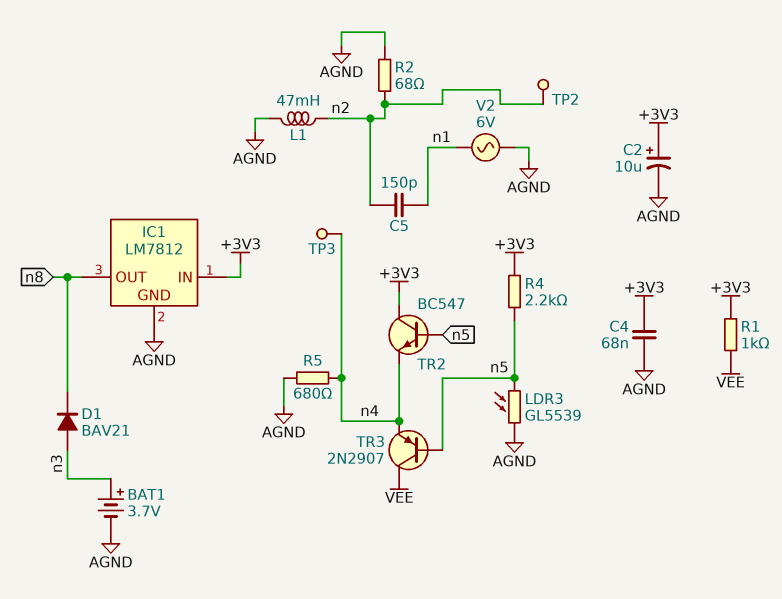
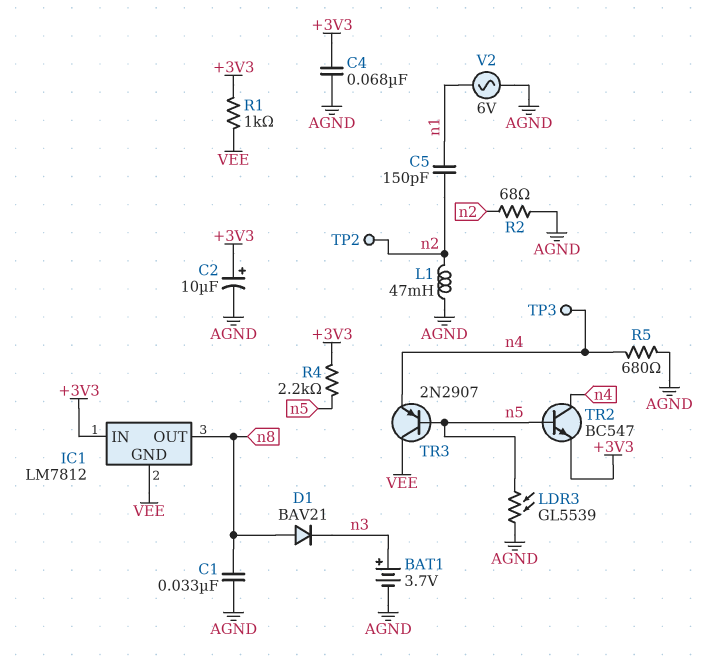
C1: none -> 33nF (AGND, n8)
D1: diode BAV21 (A n3, K n8) -> diode BAV21 (A n8, K n3)
IC1 pin GND: AGND -> VEE
TR2: NPN BC547 (B n5, C +3V3, E n4) -> NPN BC547 (B n5, C n4, E +3V3)

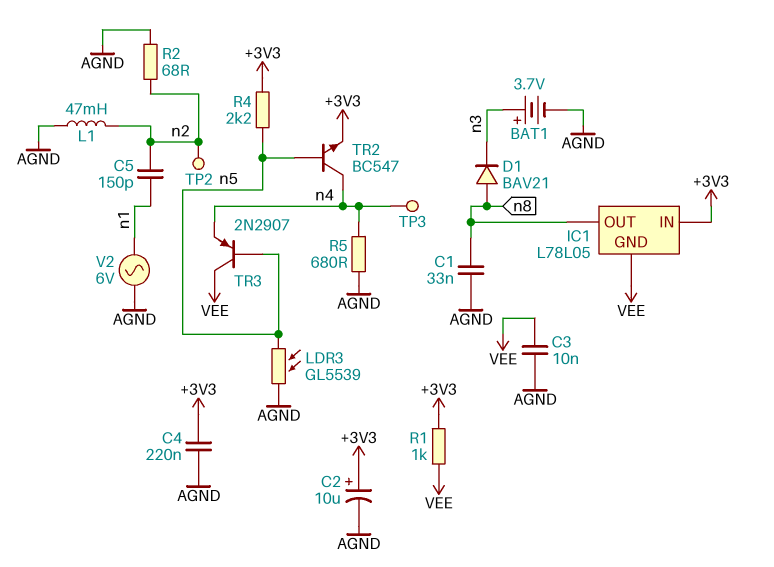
C3: none -> 10nF (AGND, VEE)
C4: 68nF (+3V3, AGND) -> 220nF (+3V3, AGND)
IC1: LM7812 -> L78L05

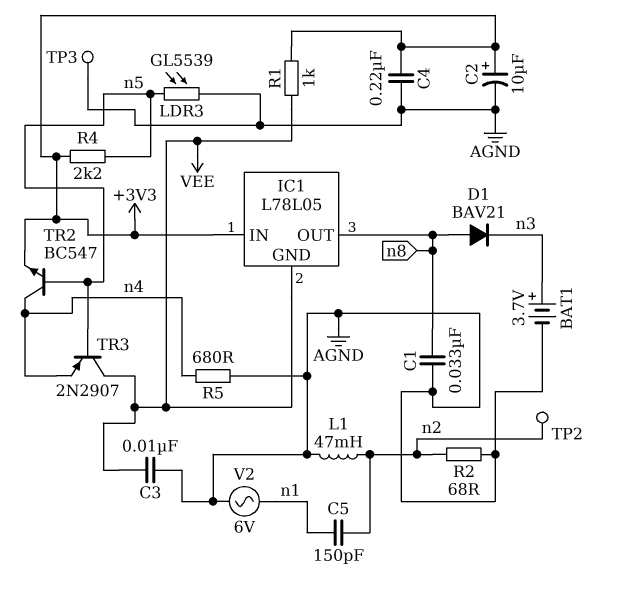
TP3: test point (n4) -> test point (AGND)

